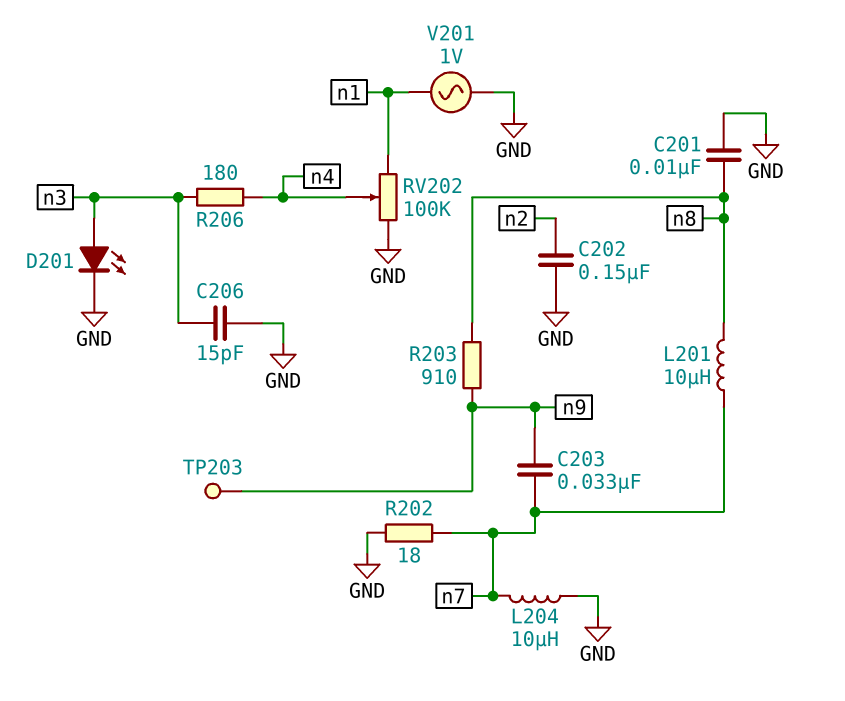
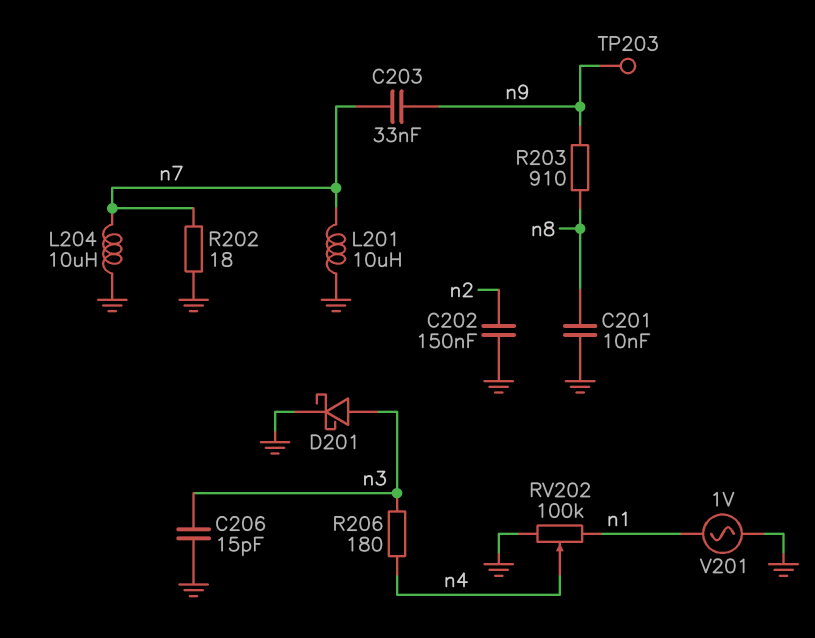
D201: LED (A n3, K GND) -> schottky (A n3, K GND)
L201: 10uH (n7, n8) -> 10uH (GND, n7)

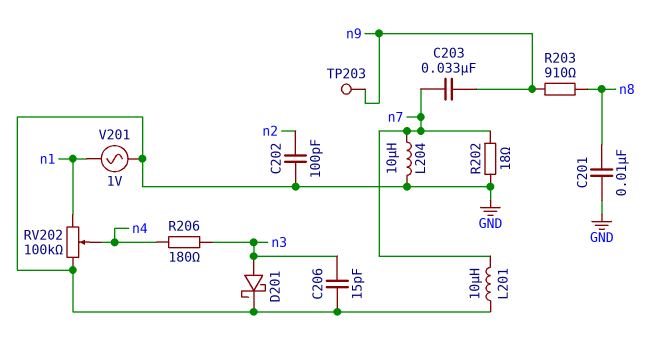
C202: 150nF (GND, n2) -> 100pF (GND, n2)

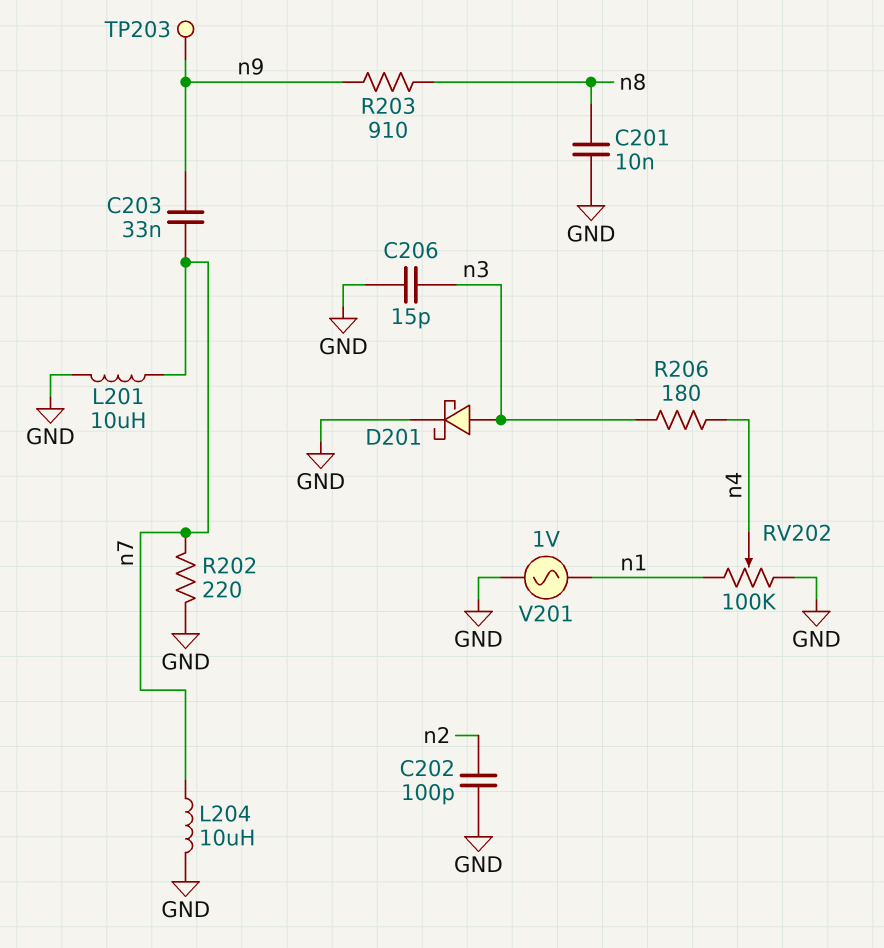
R202: 18 (GND, n7) -> 220 (GND, n7)

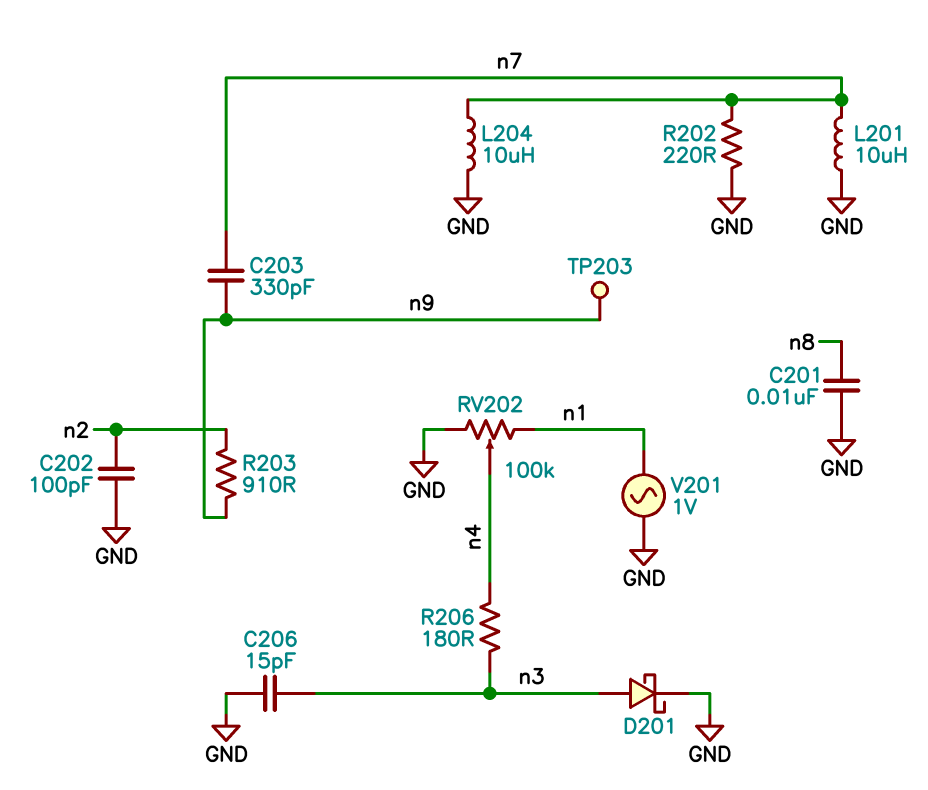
C203: 33nF (n7, n9) -> 330pF (n7, n9)
R203: 910 (n8, n9) -> 910 (n2, n9)

